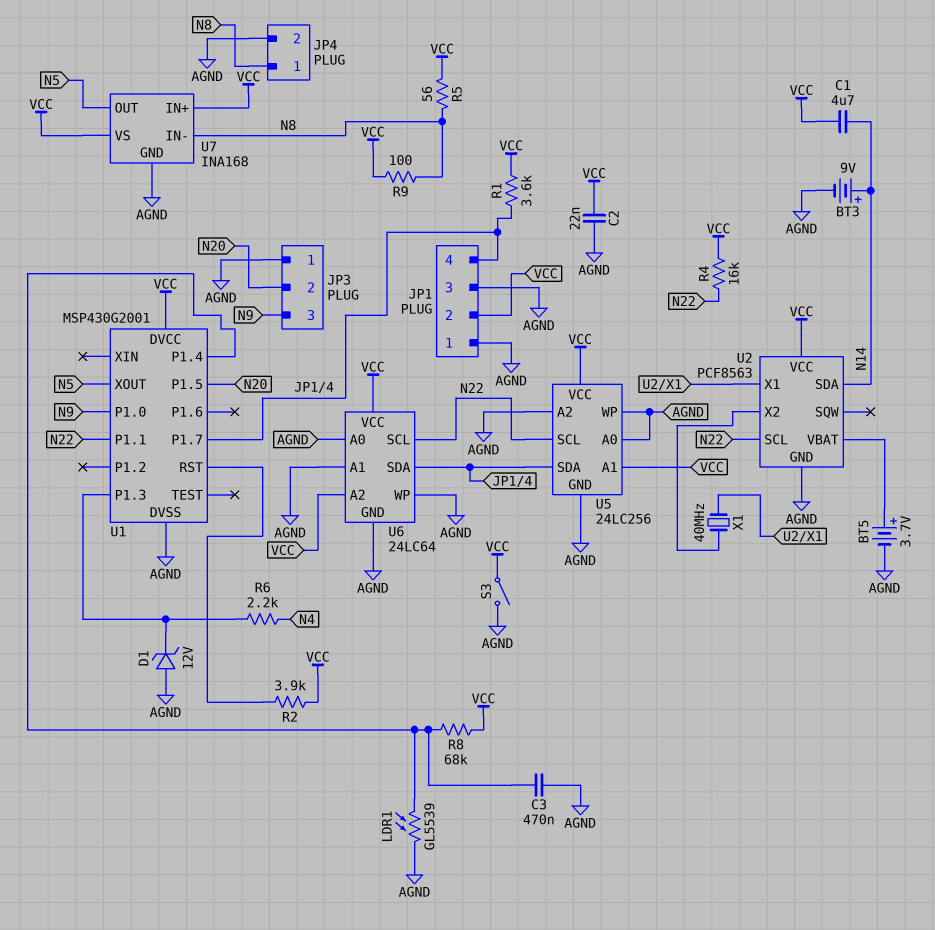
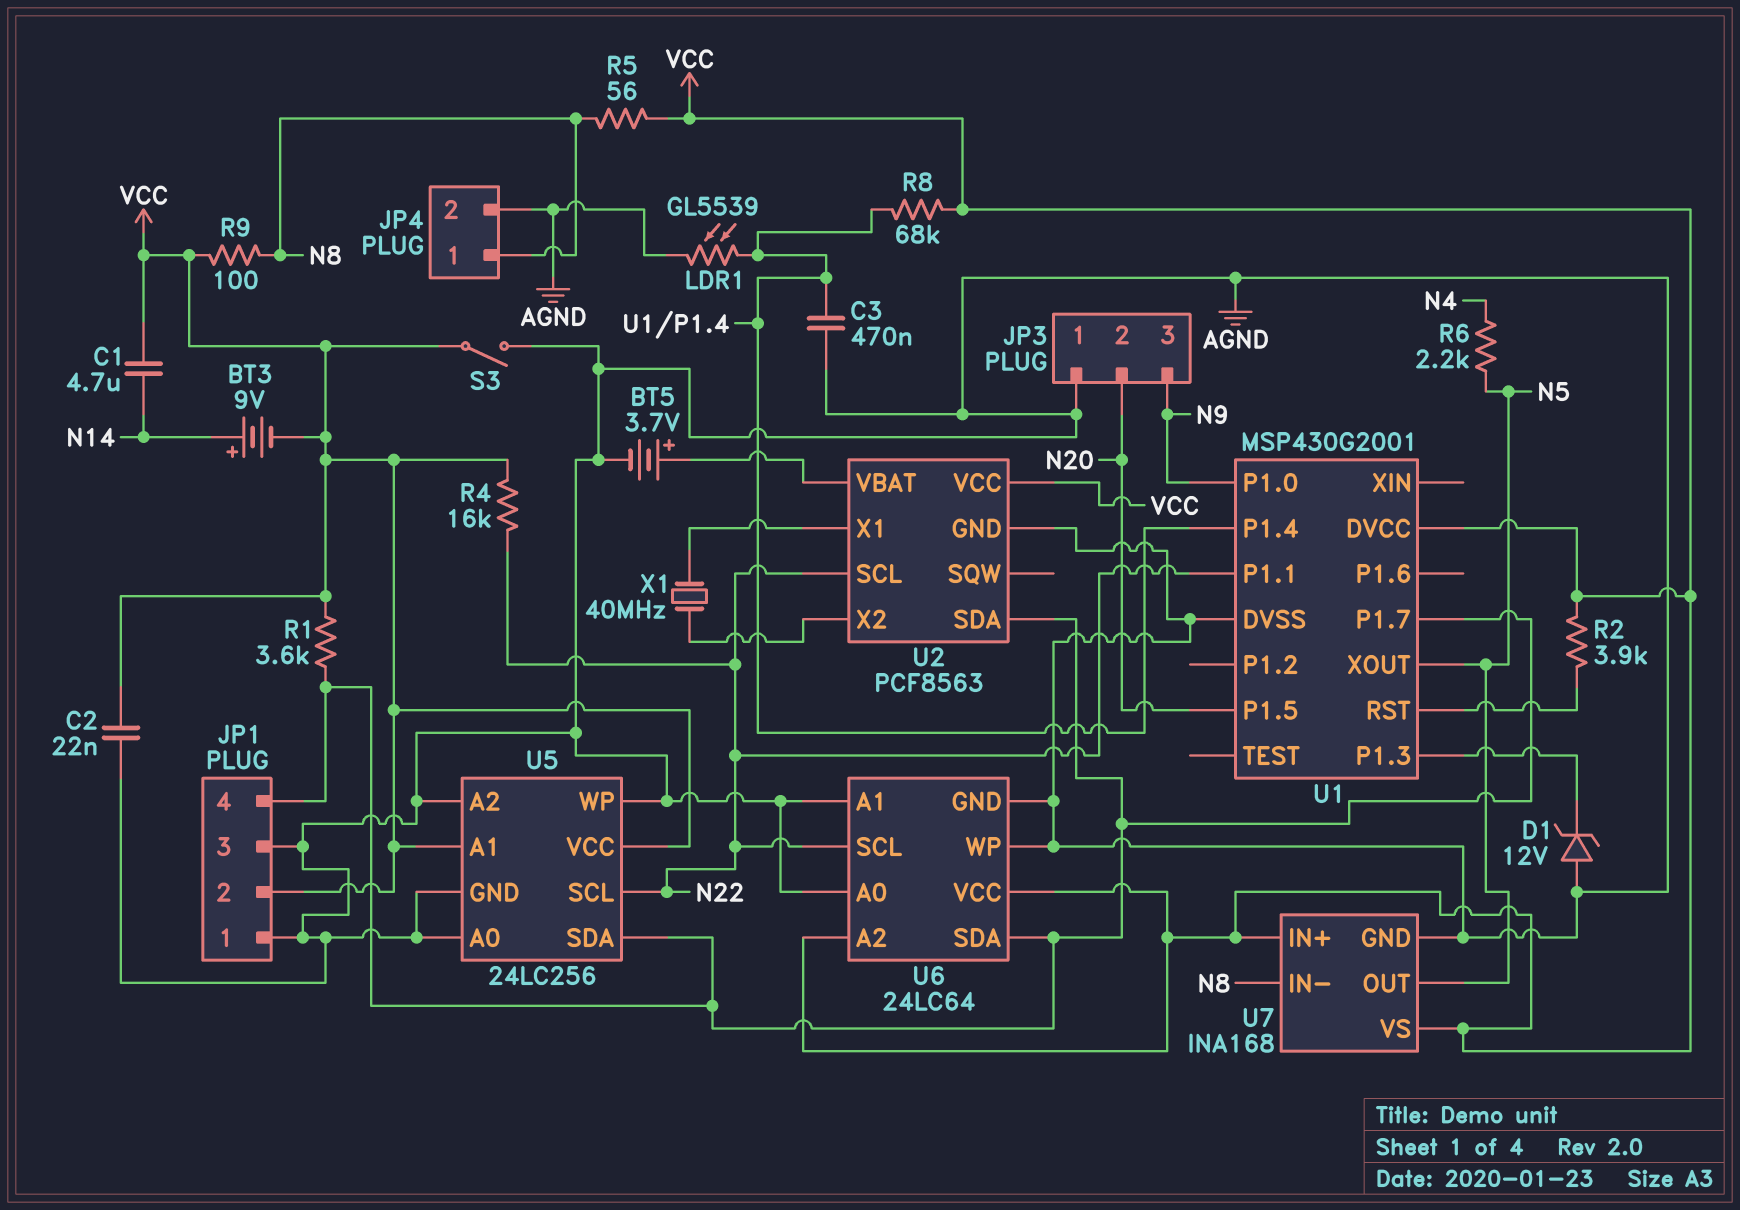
BT3: 9V (plus N14, minus AGND) -> 9V (plus N14, minus VCC)
R6: 2.2k (N4, U1/P1.3) -> 2.2k (N4, N5)
U2 pin SDA: N14 -> JP1/4

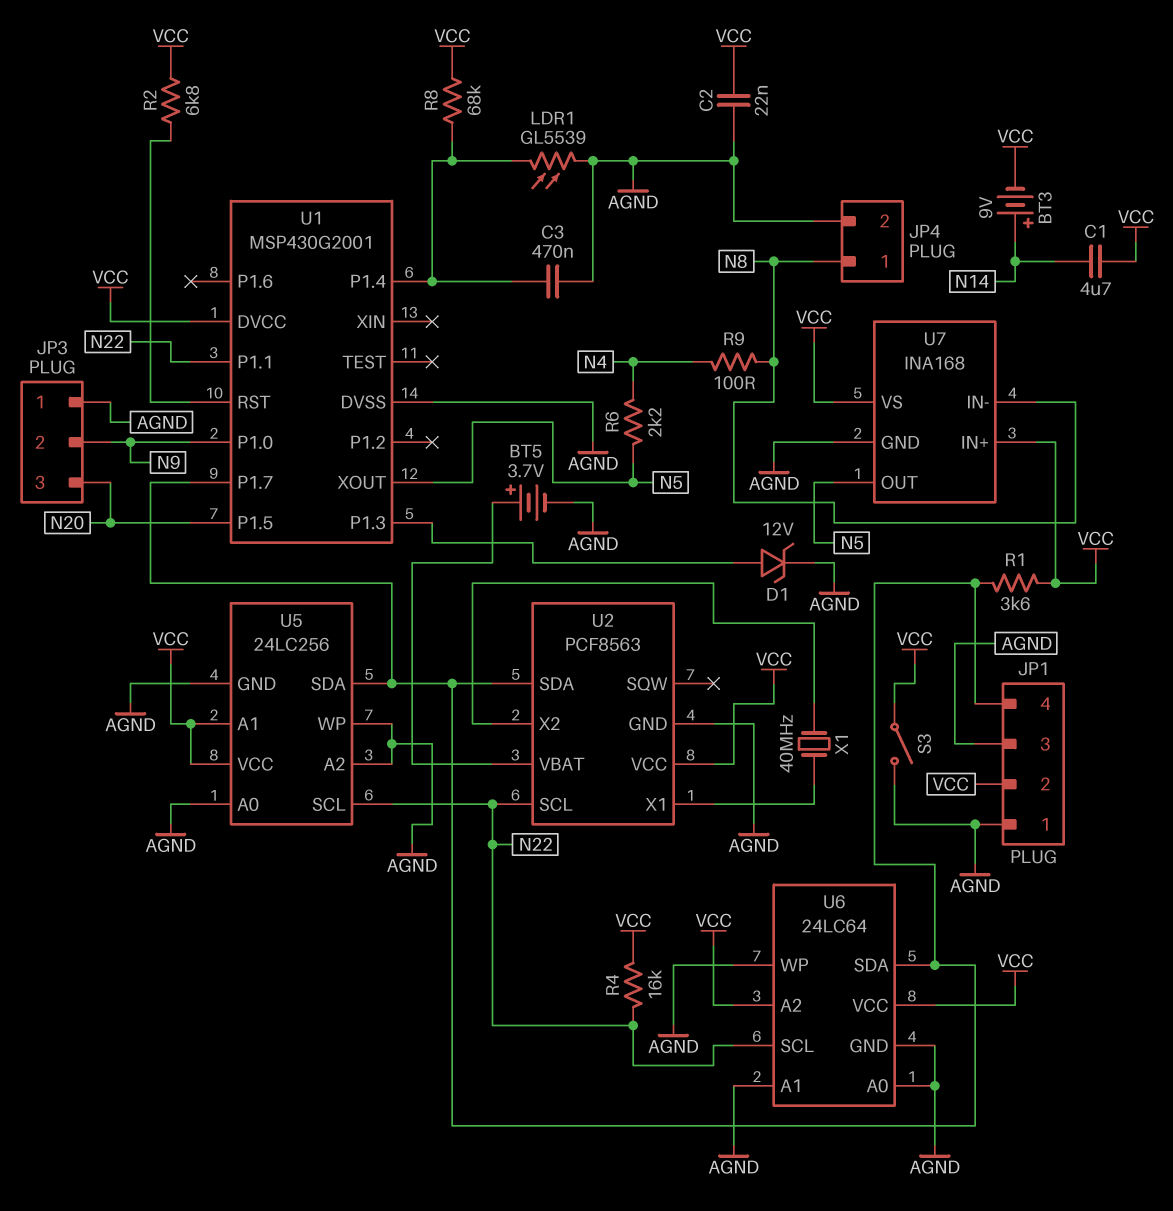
D1: zener 12V (A AGND, K U1/P1.3) -> zener 12V (A U1/P1.3, K AGND)
JP3 pin 2: N20 -> N9
JP3 pin 3: N9 -> N20
R2: 3.9k (U1/RST, VCC) -> 6.8k (U1/RST, VCC)
R5: 56 (N8, VCC) -> none
R9: 100 (N8, VCC) -> 100 (N4, N8)

